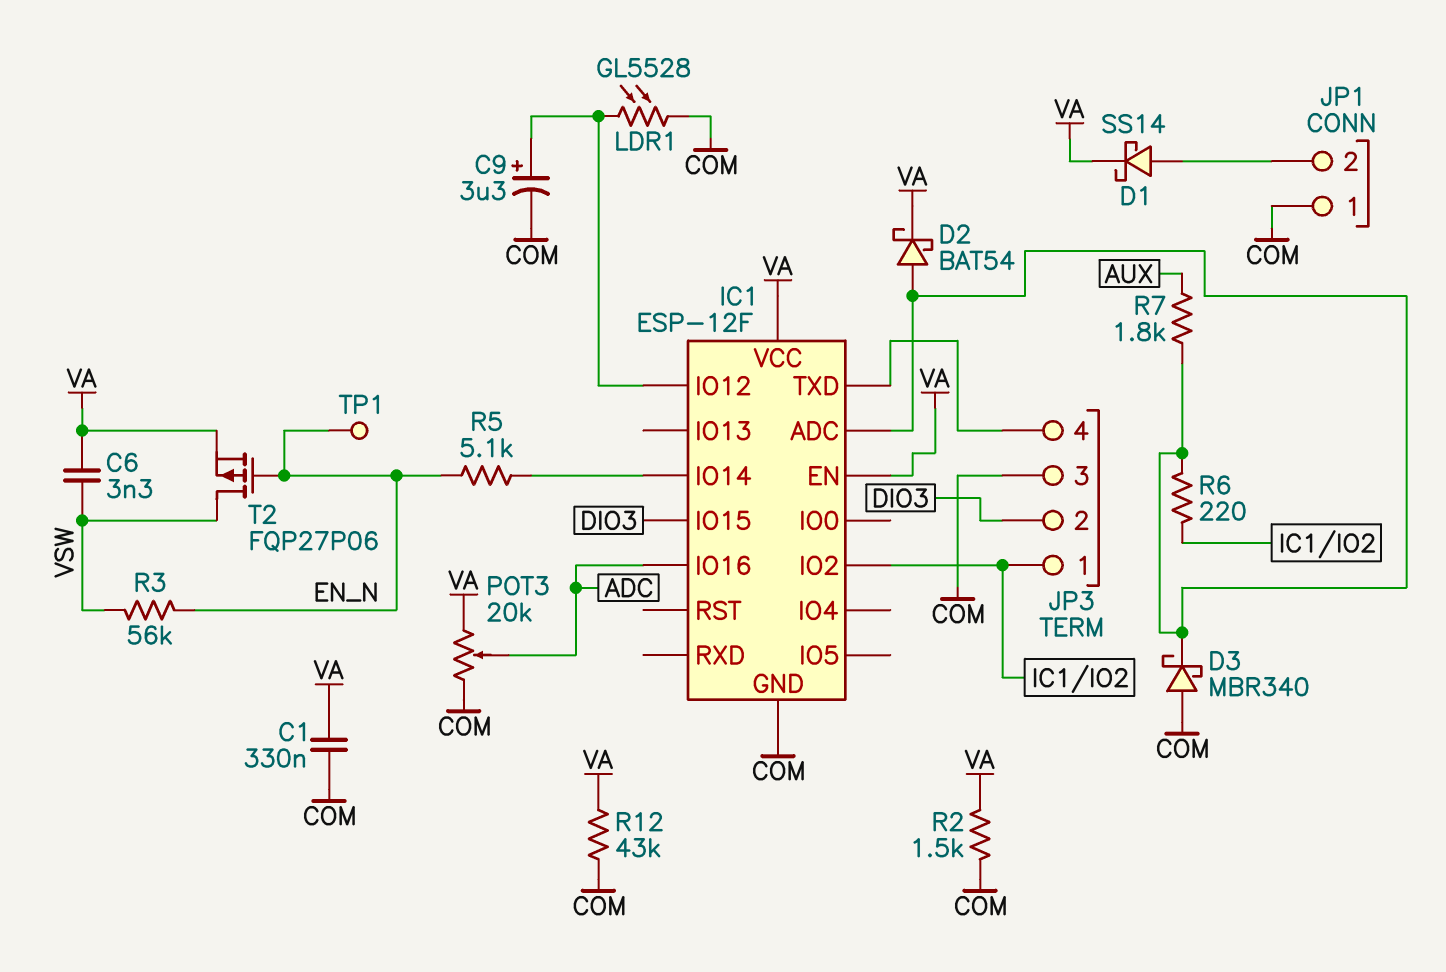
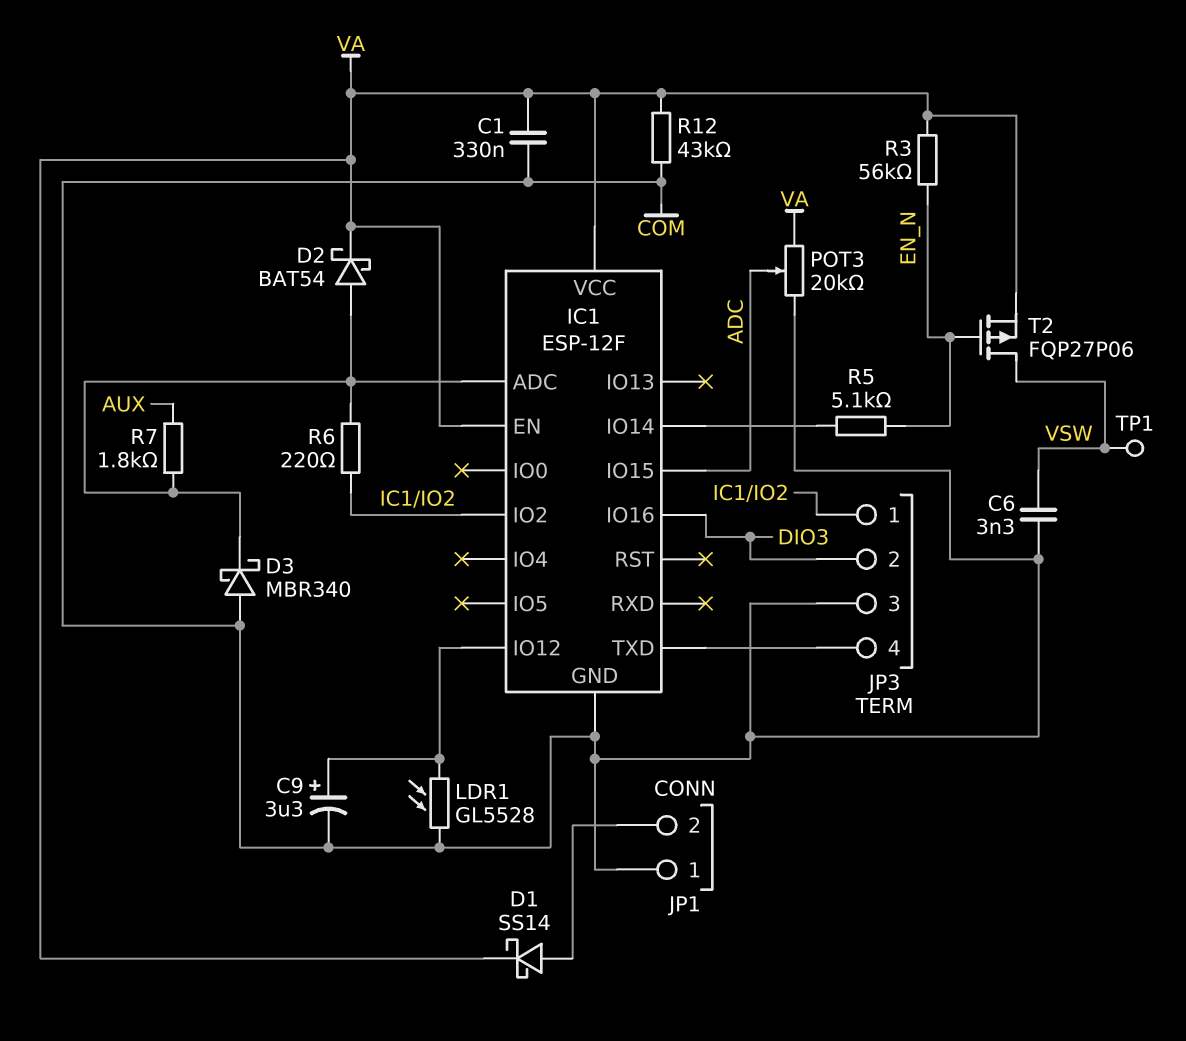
C6: 3.3nF (VA, VSW) -> 3.3nF (COM, VSW)
IC1 pin IO15: DIO3 -> ADC
IC1 pin IO16: ADC -> DIO3
R2: 1.5k (COM, VA) -> none
R3: 56k (EN_N, VSW) -> 56k (EN_N, VA)
TP1: test point (EN_N) -> test point (VSW)

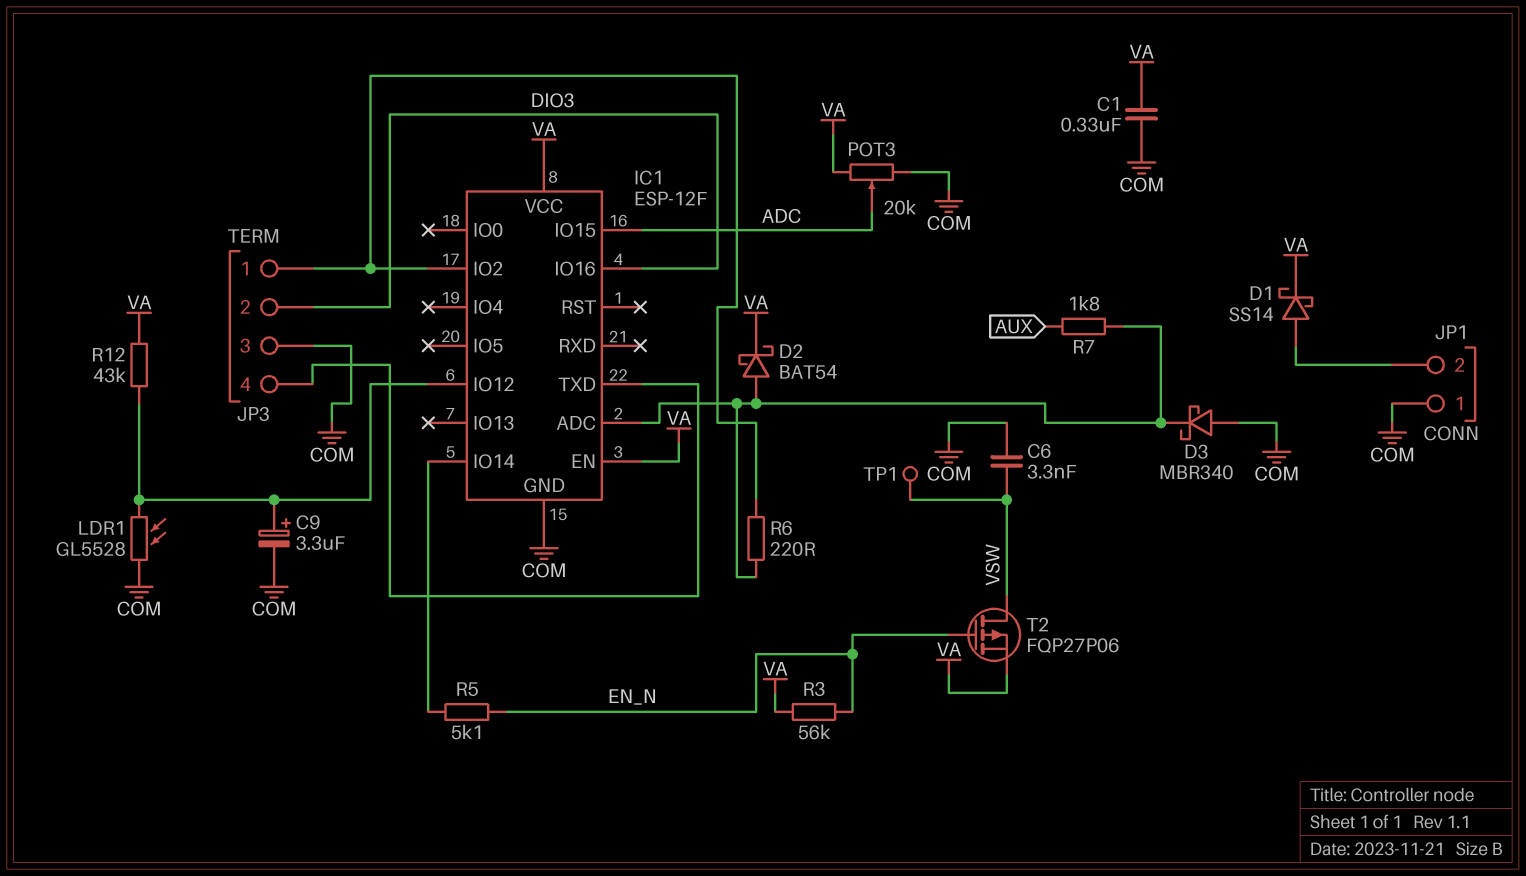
R12: 43k (COM, VA) -> 43k (IC1/IO12, VA)

